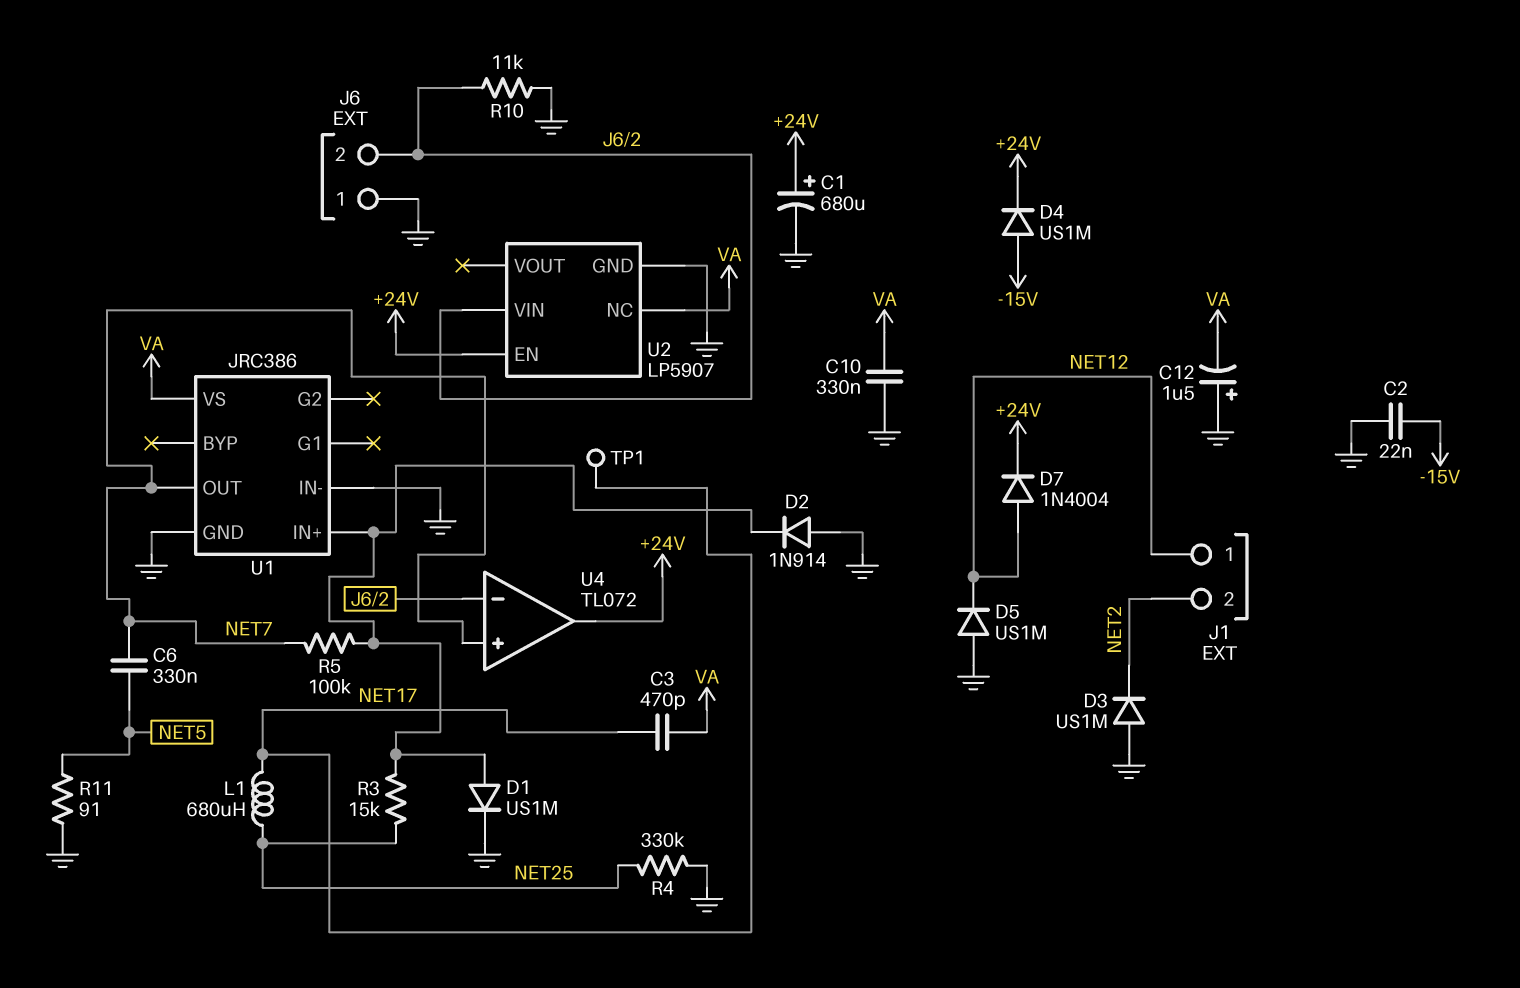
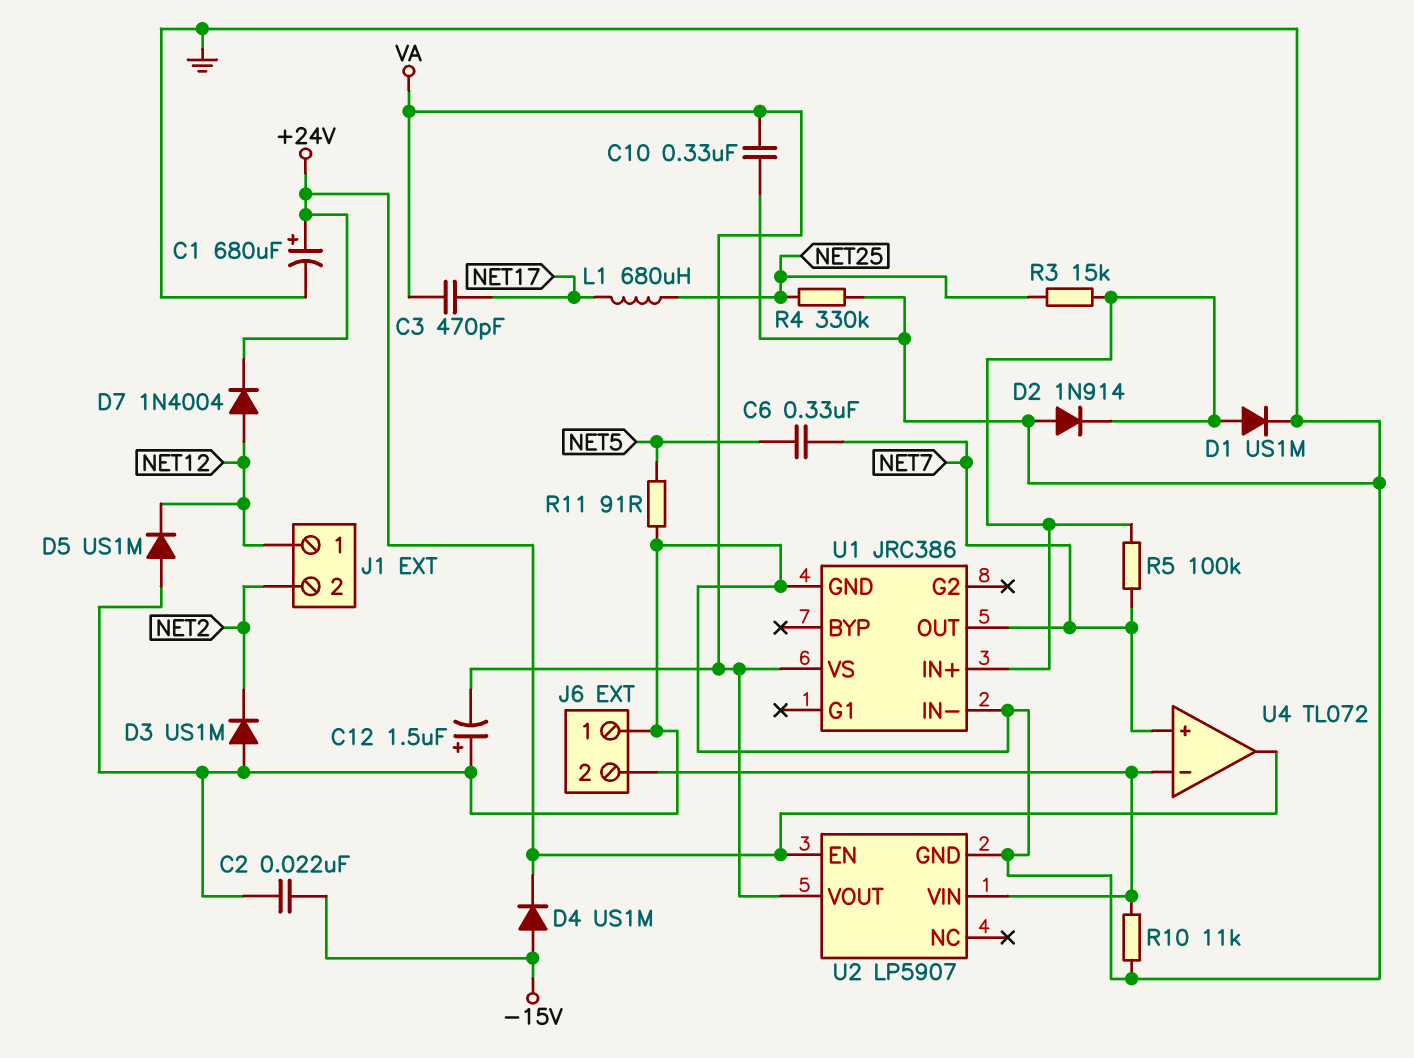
TP1: test point (NET17) -> none
U2 pin NC: VA -> none
U2 pin VOUT: none -> VA

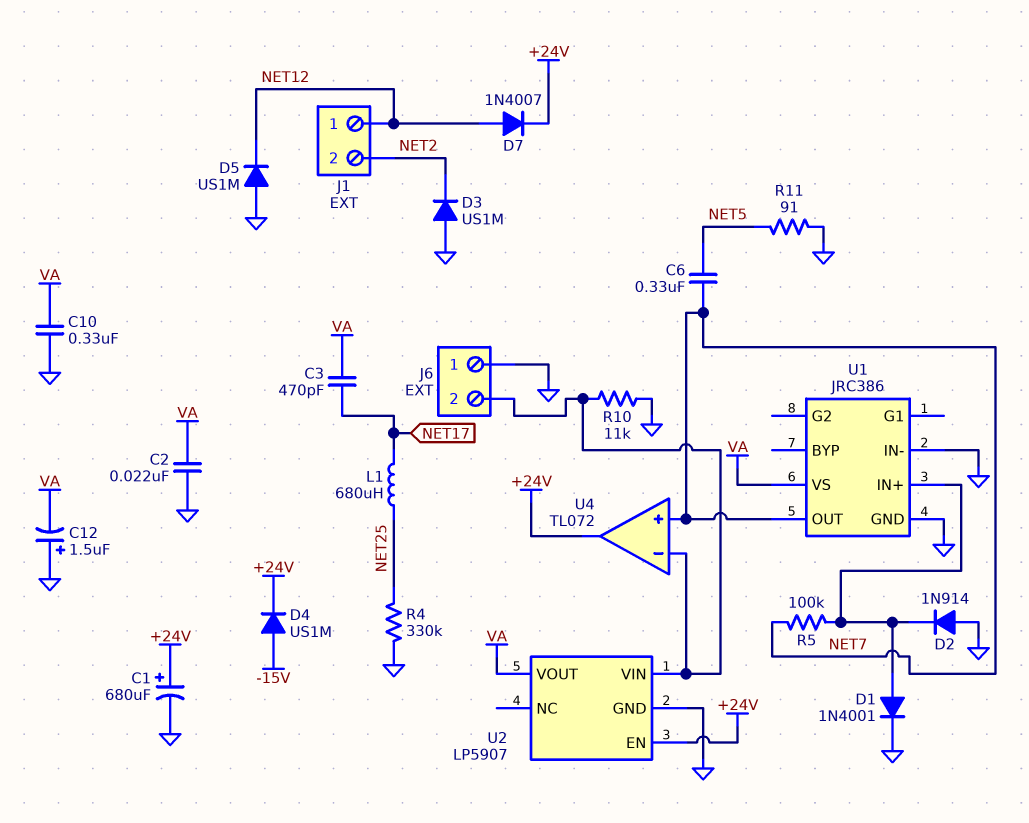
C2: 22nF (-15V, GND) -> 22nF (GND, VA)
D1: diode US1M (A U1/IN+, K GND) -> diode 1N4001 (A U1/IN+, K GND)
D7: diode 1N4004 (A NET12, K +24V) -> diode 1N4007 (A NET12, K +24V)
R3: 15k (NET25, U1/IN+) -> none

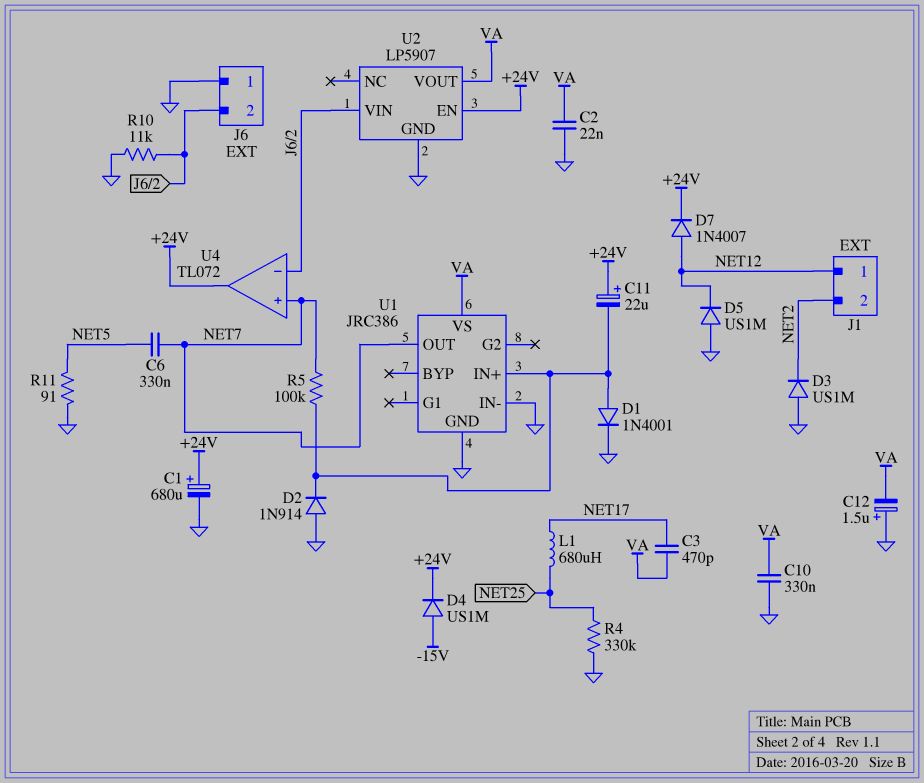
C11: none -> 22uF (plus +24V, minus U1/IN+)

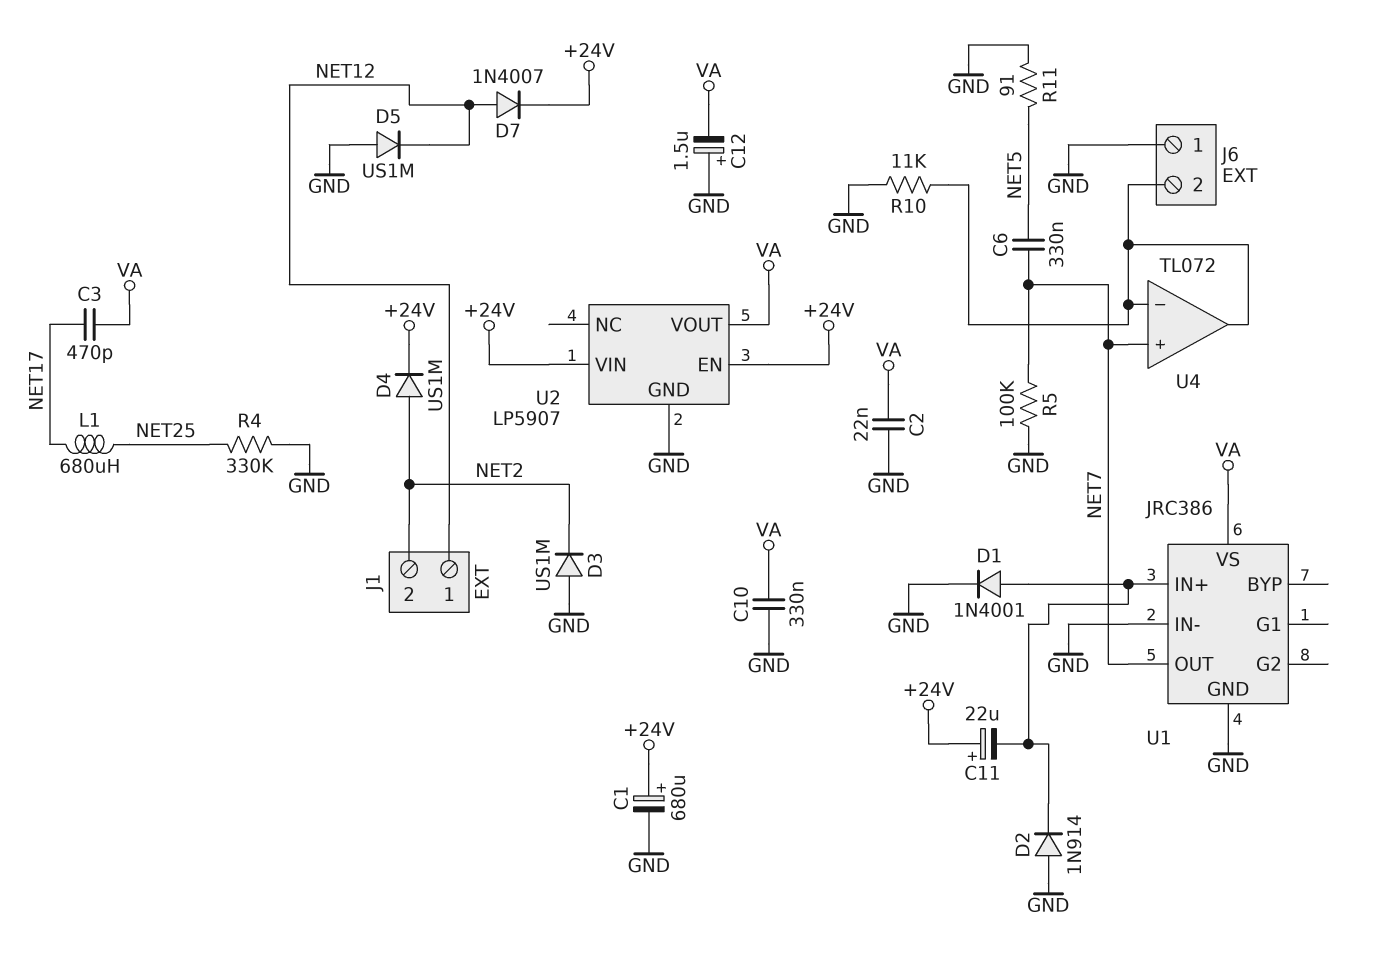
D4: diode US1M (A -15V, K +24V) -> diode US1M (A NET2, K +24V)
R5: 100k (NET7, U1/IN+) -> 100k (GND, NET7)
U2 pin VIN: J6/2 -> +24V
U4 pin out: +24V -> J6/2

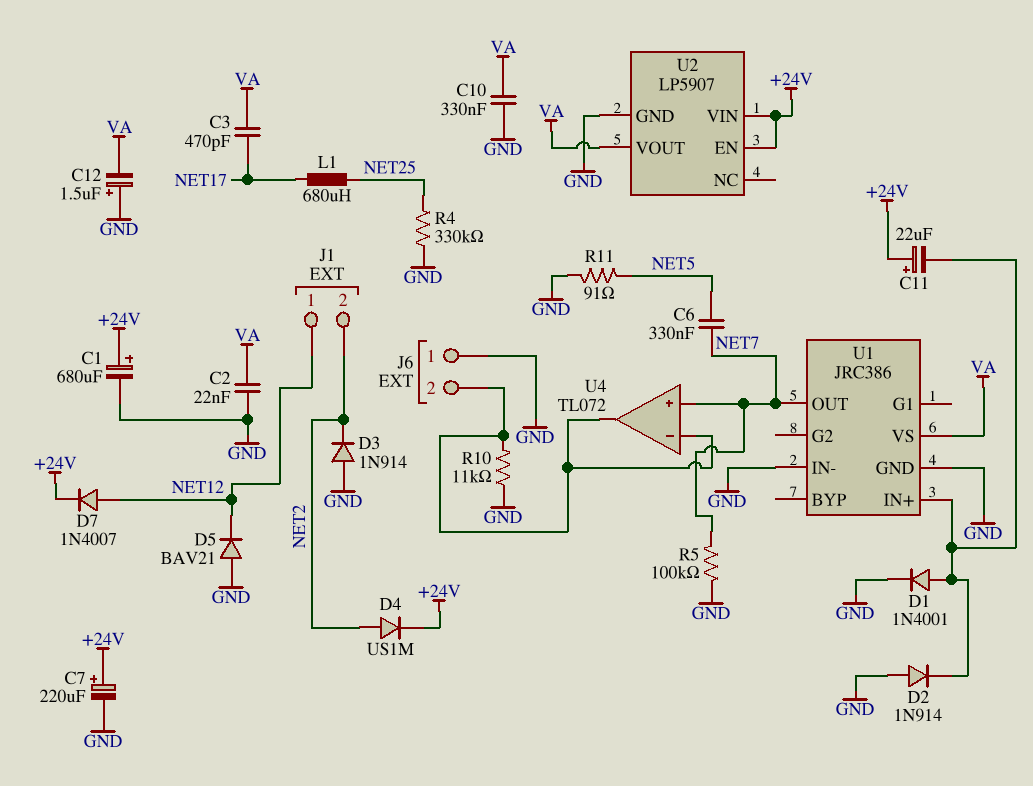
C7: none -> 220uF (plus +24V, minus GND)
D3: diode US1M (A GND, K NET2) -> diode 1N914 (A GND, K NET2)
D5: diode US1M (A GND, K NET12) -> diode BAV21 (A GND, K NET12)

